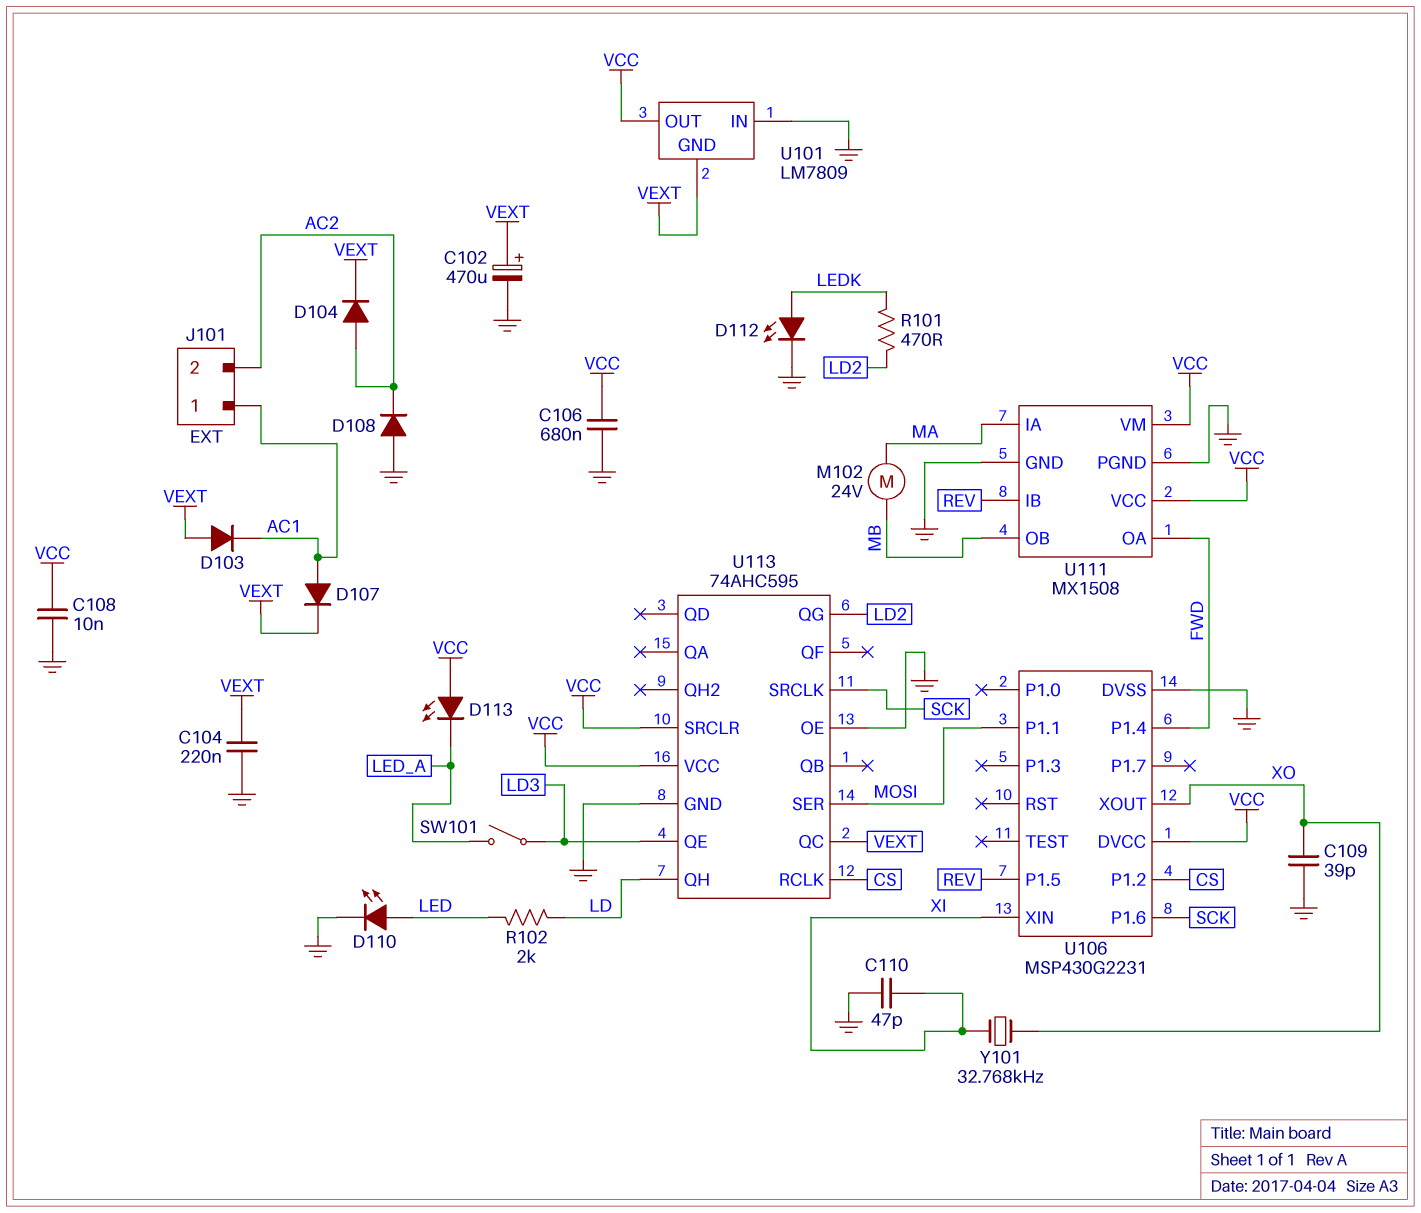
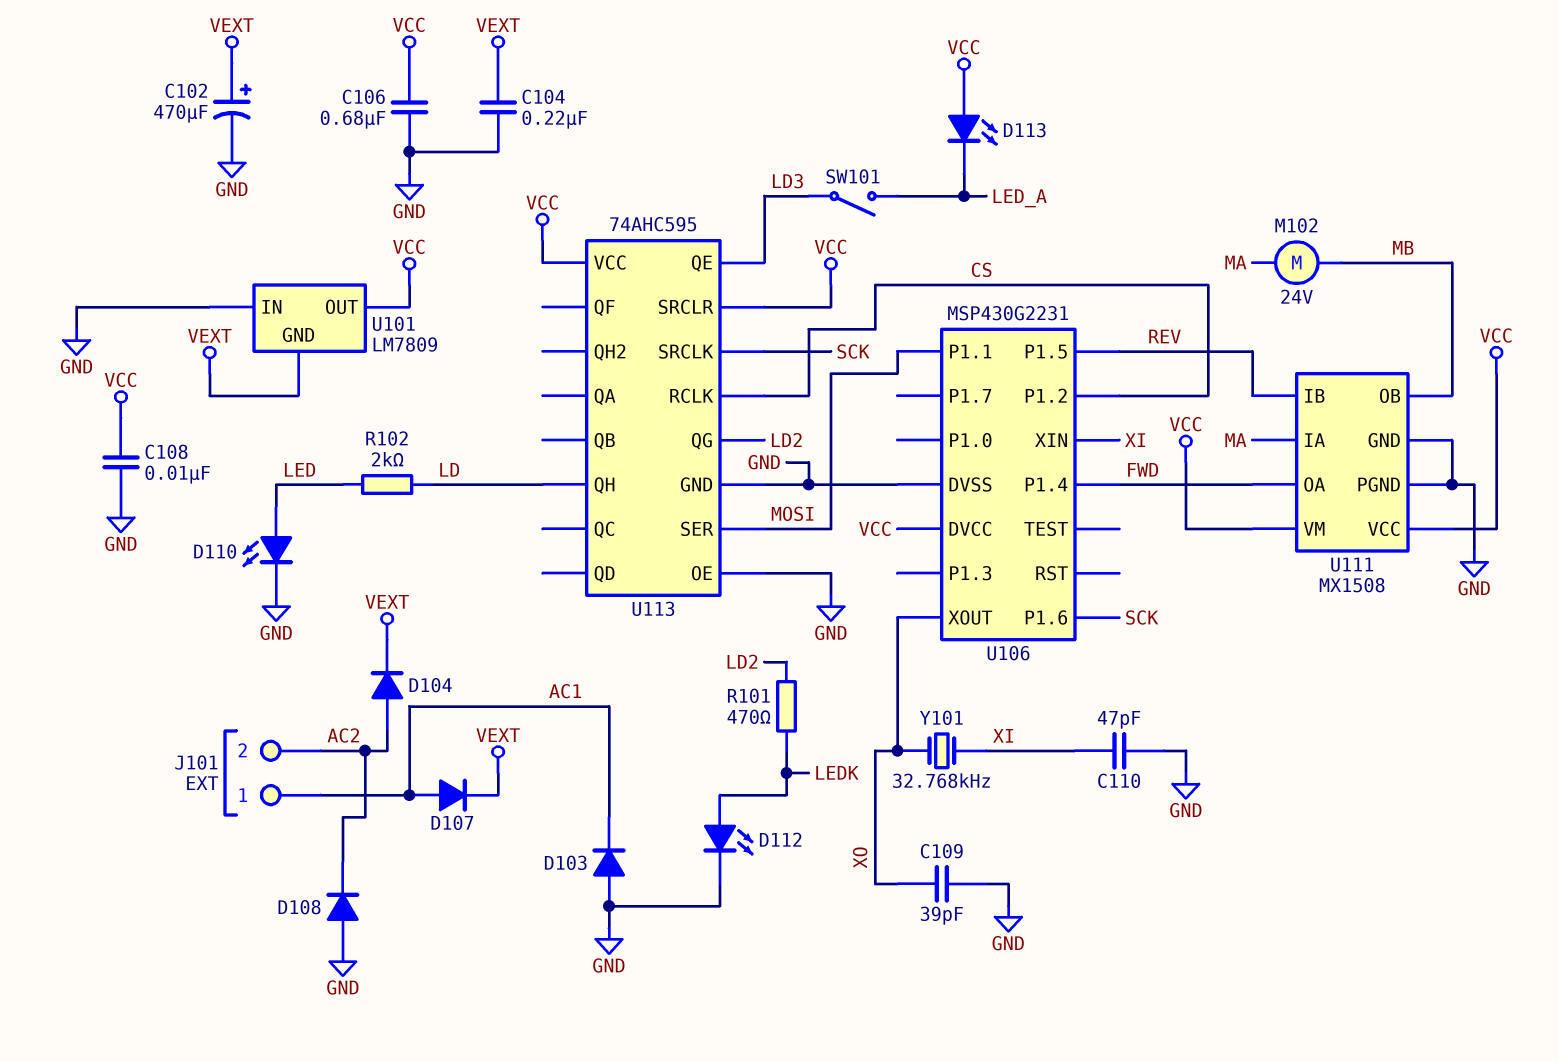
D103: diode (A VEXT, K AC1) -> diode (A GND, K AC1)
U113 pin QC: VEXT -> none

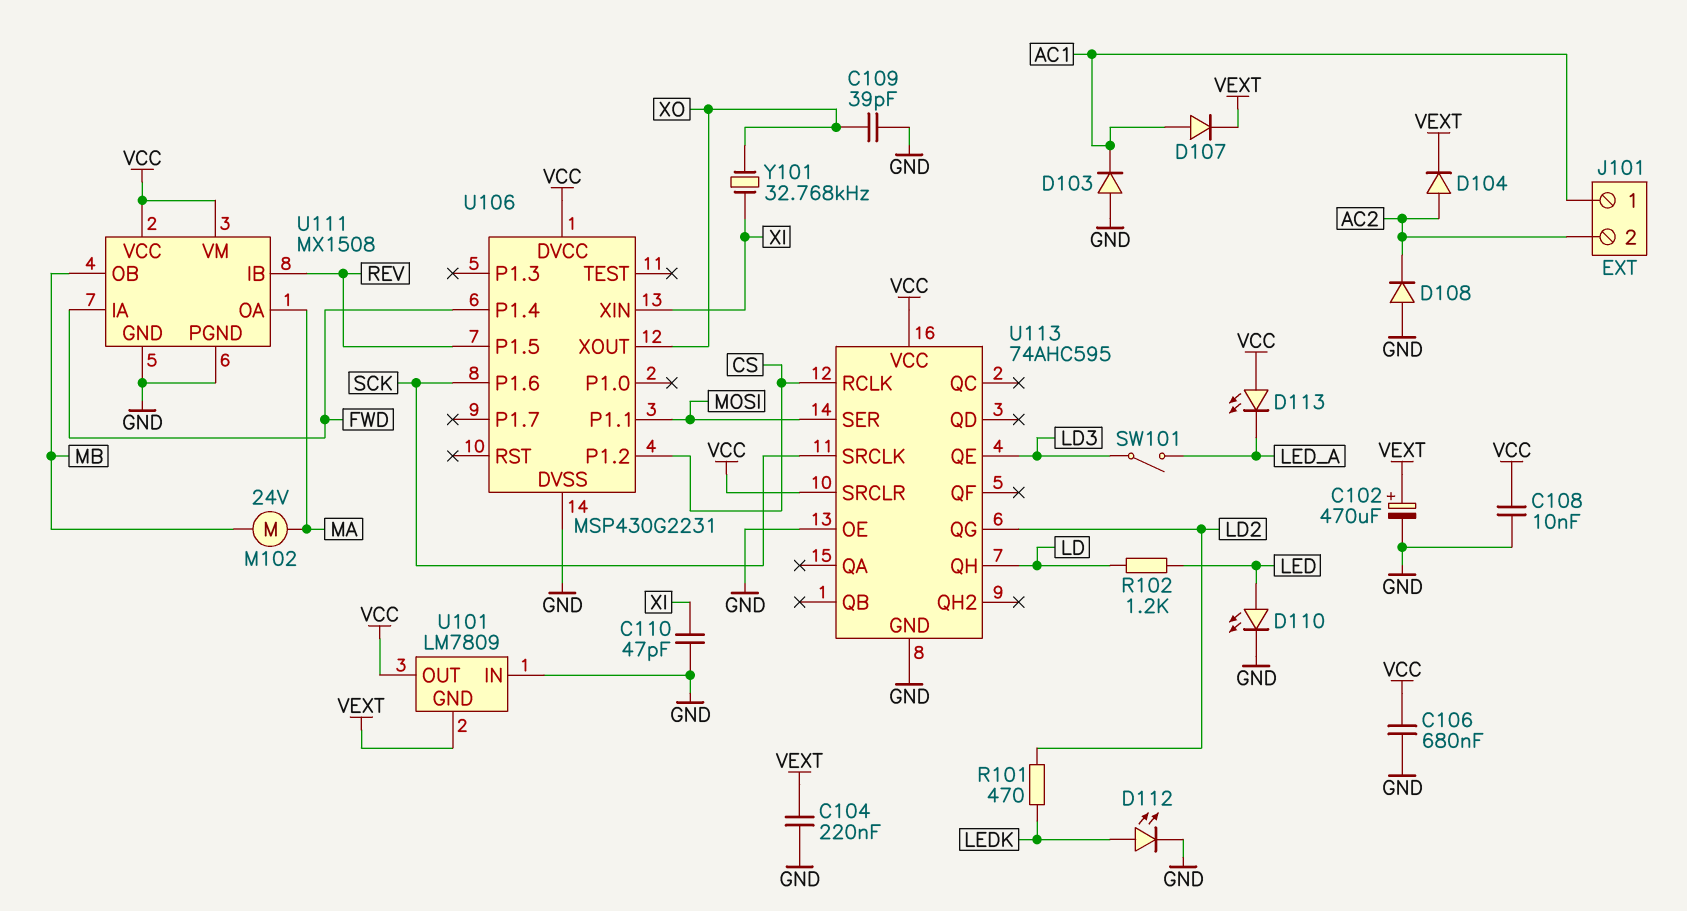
R102: 2k (LD, LED) -> 1.2k (LD, LED)
U111 pin IA: MA -> FWD
U111 pin OA: FWD -> MA

